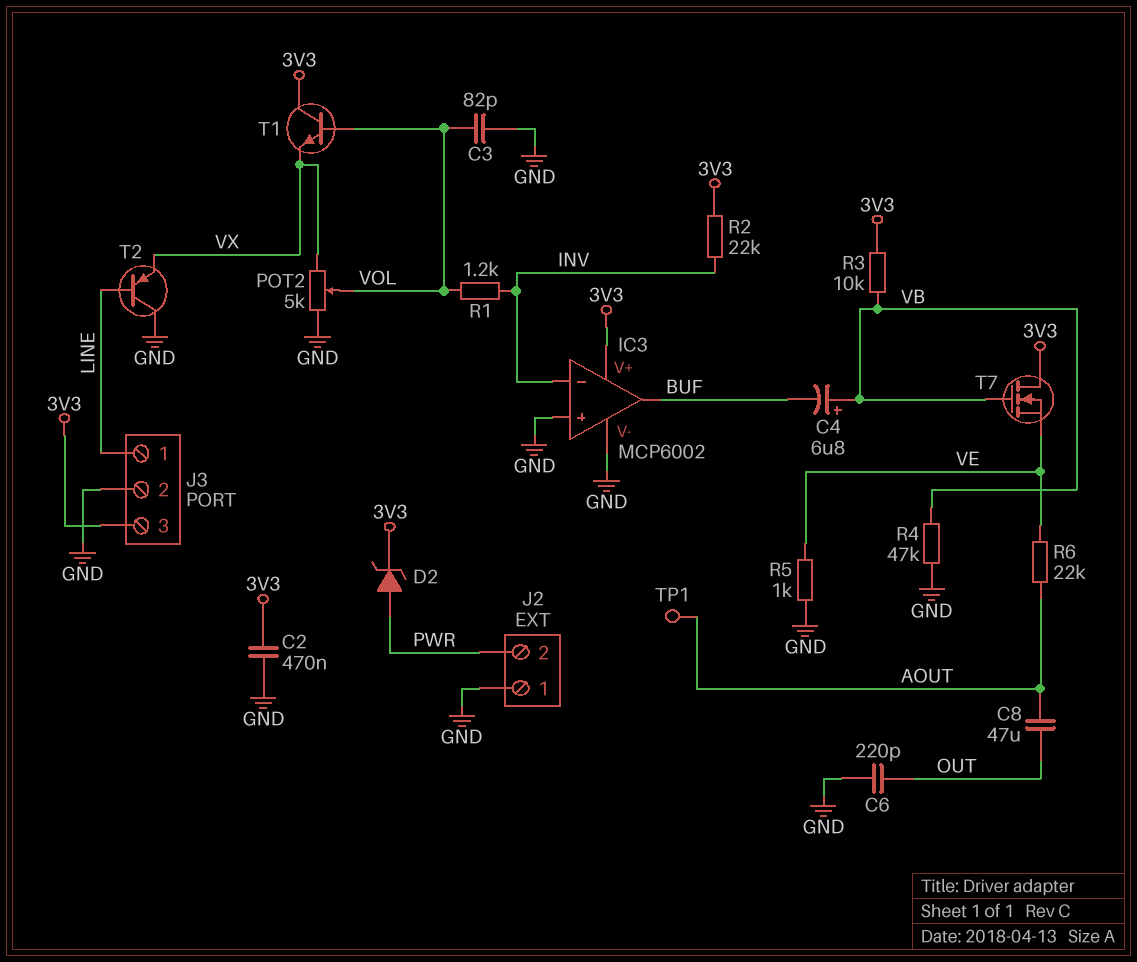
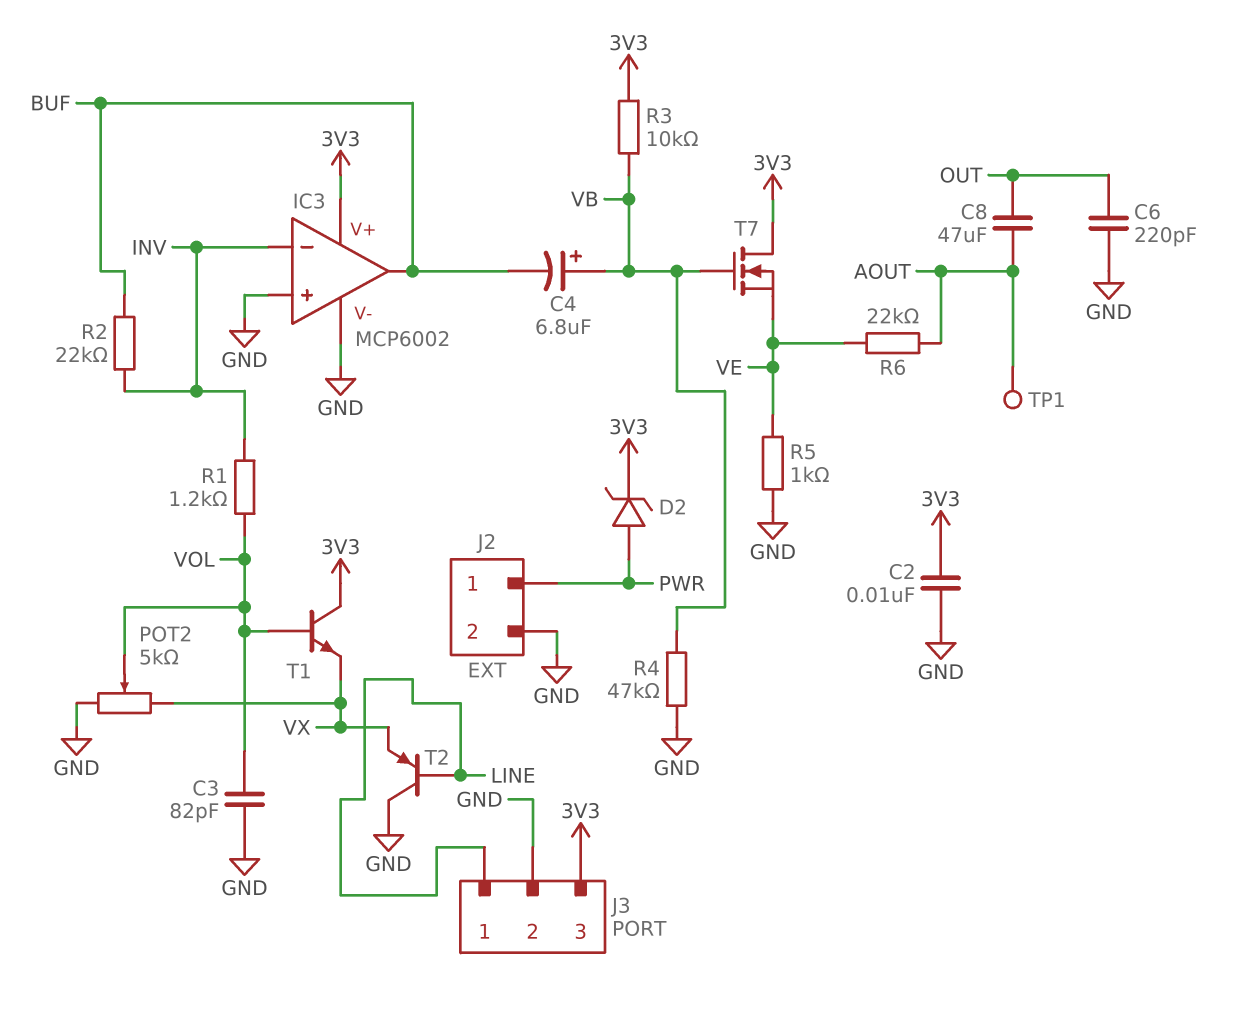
C2: 470nF (3V3, GND) -> 10nF (3V3, GND)
J2 pin 1: GND -> PWR
J2 pin 2: PWR -> GND
R2: 22k (3V3, INV) -> 22k (BUF, INV)

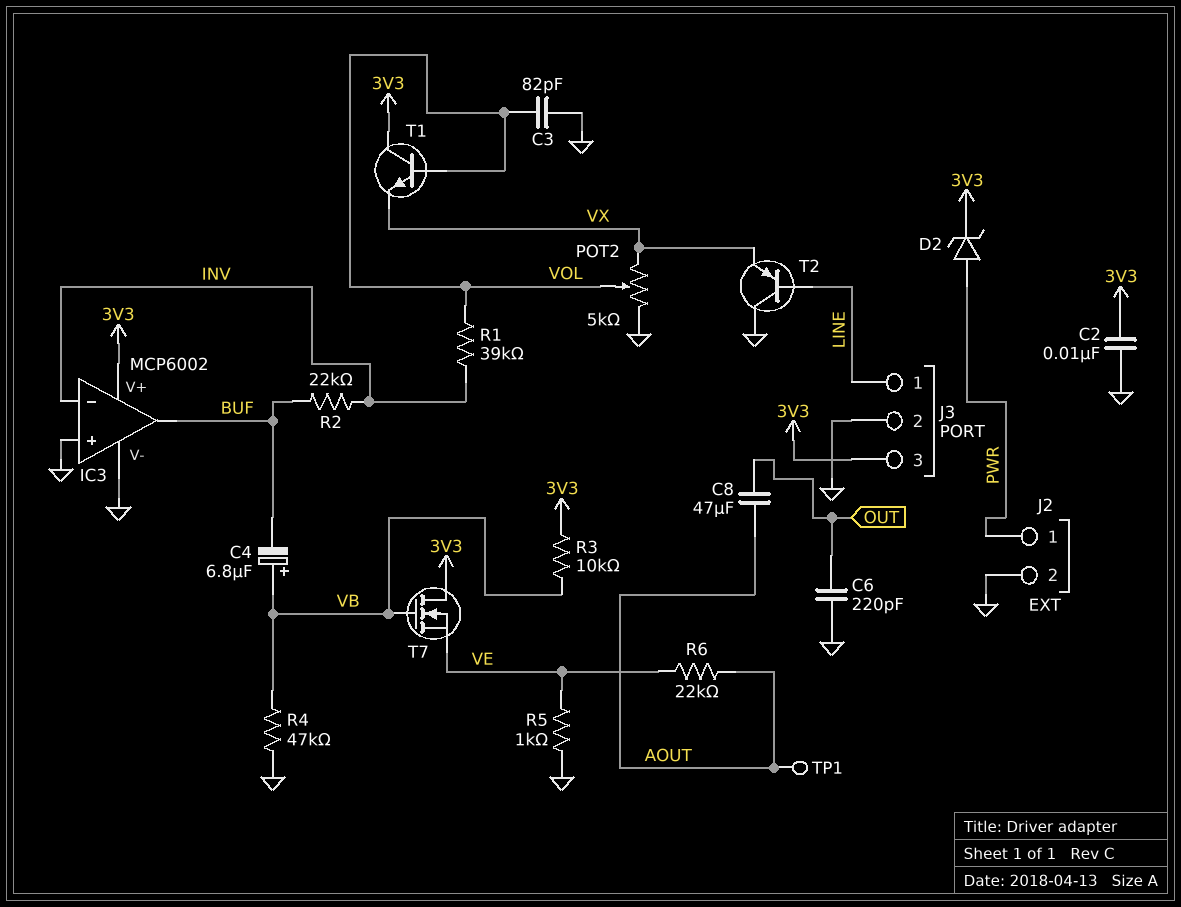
R1: 1.2k (INV, VOL) -> 39k (INV, VOL)

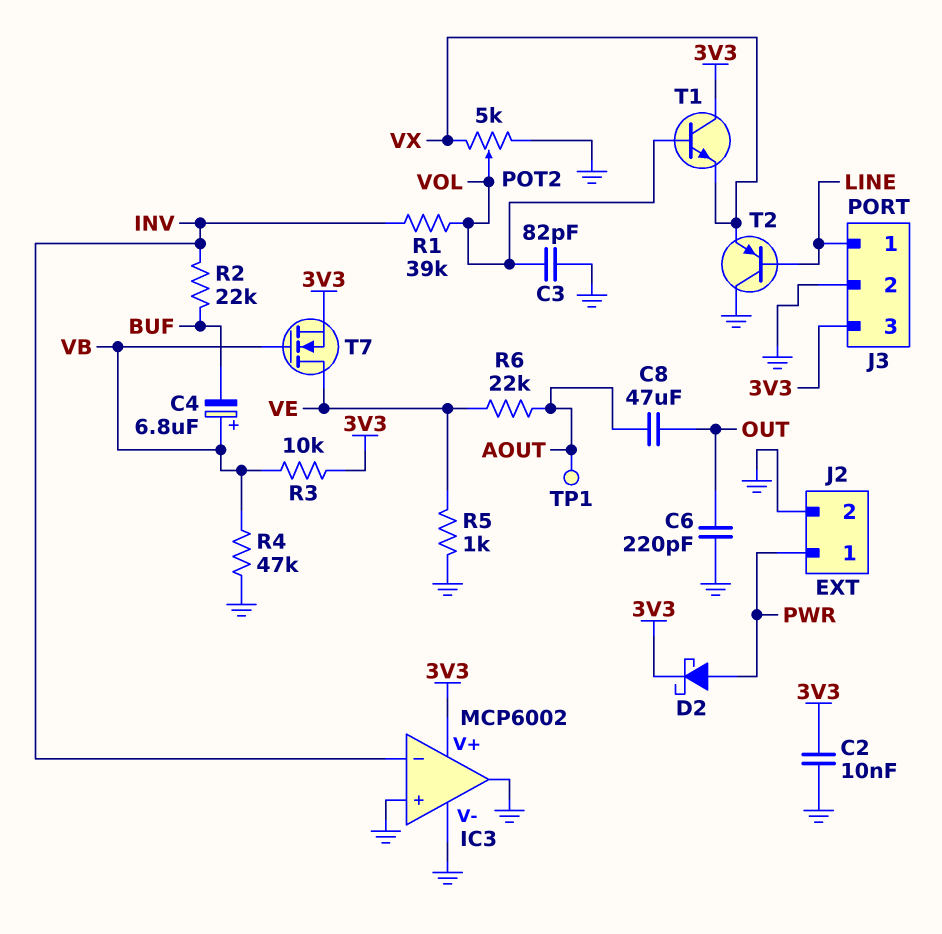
D2: zener (A PWR, K 3V3) -> schottky (A PWR, K 3V3)
IC3 pin out: BUF -> GND
T7: NMOS (G VB, D 3V3, S VE) -> NMOS (G VB, D VE, S 3V3)

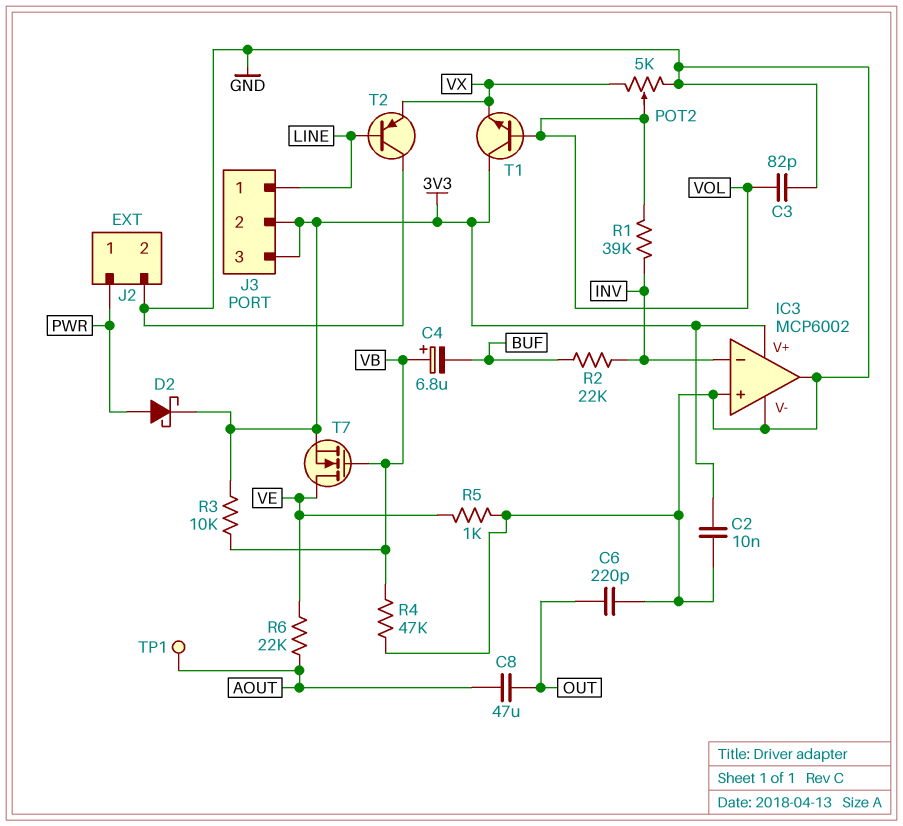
J3 pin 2: GND -> 3V3

